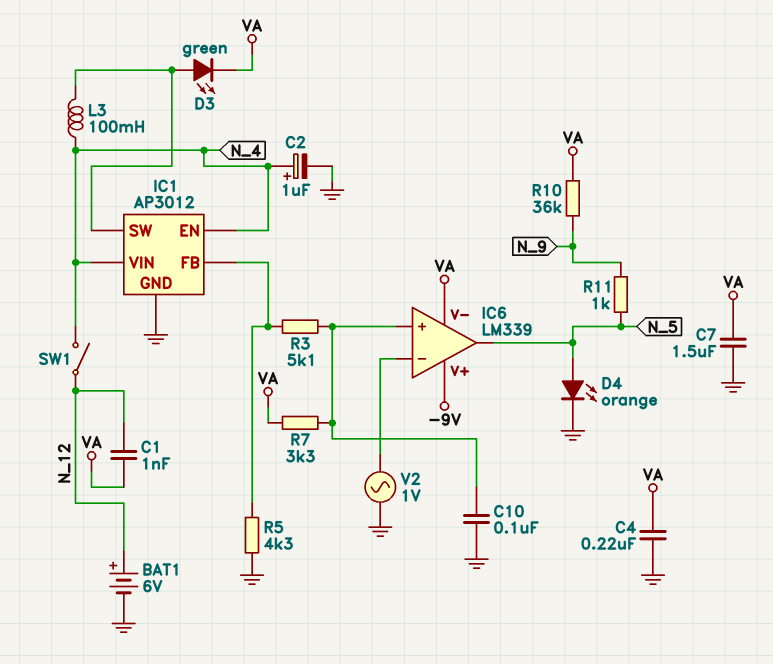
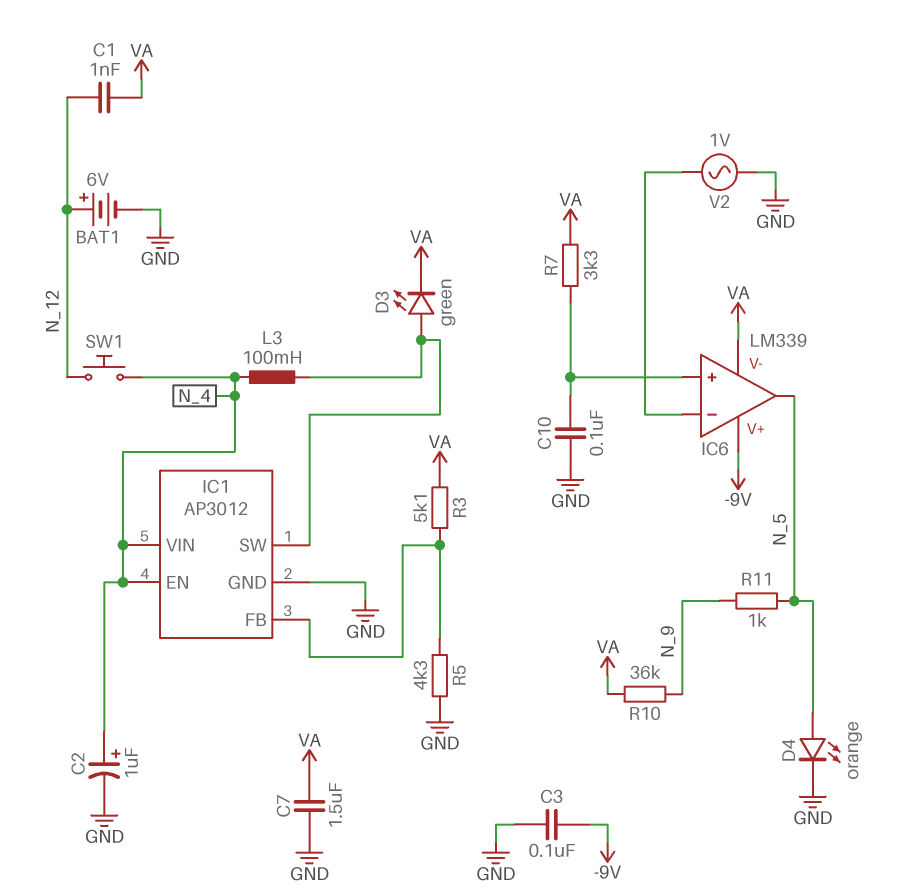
C3: none -> 100nF (-9V, GND)
C4: 220nF (GND, VA) -> none
R3: 5.1k (IC1/FB, IC6/in+) -> 5.1k (IC1/FB, VA)
SW1: switch (N_4, N_12) -> button (N_4, N_12)

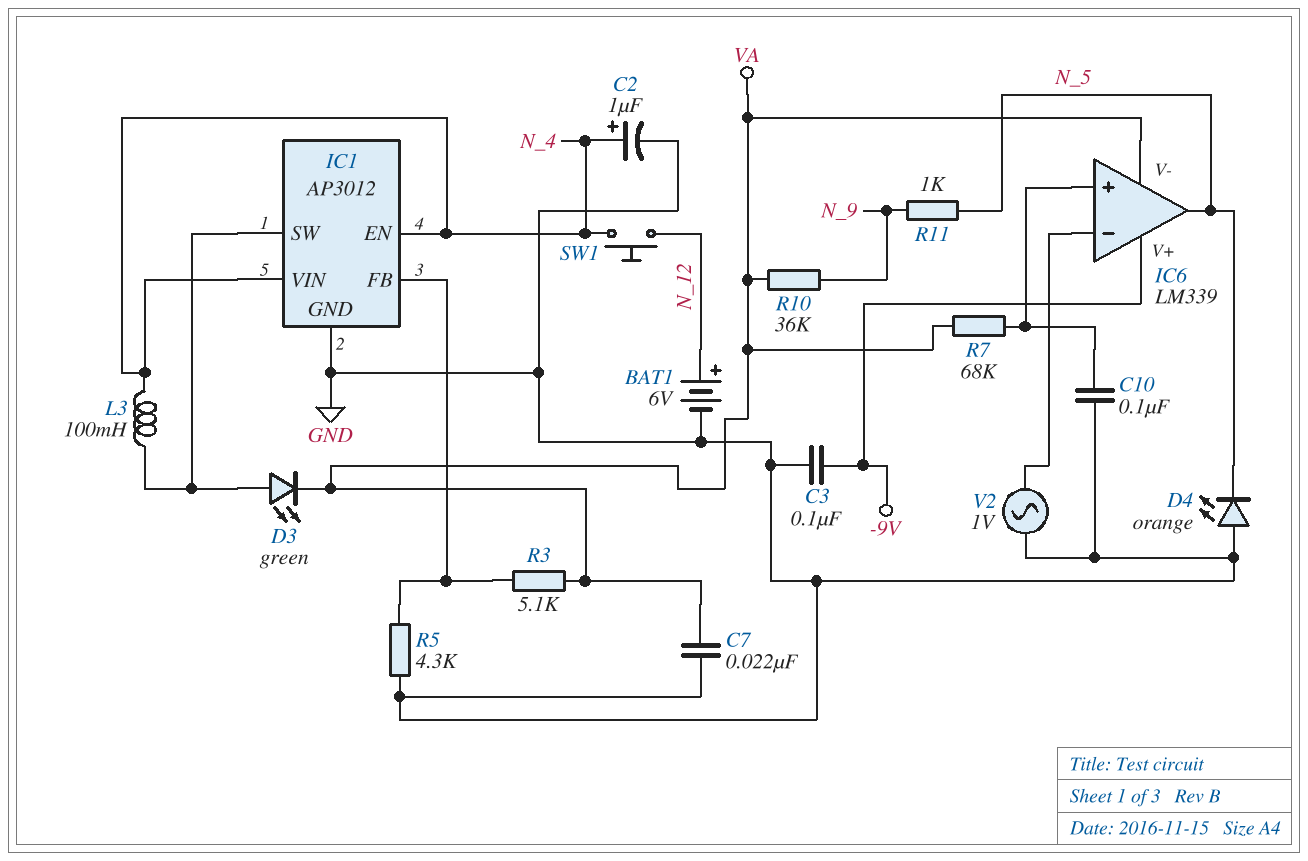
C1: 1nF (N_12, VA) -> none
C7: 1.5uF (GND, VA) -> 22nF (GND, VA)
D4: LED orange (A N_5, K GND) -> LED orange (A GND, K N_5)
R7: 3.3k (IC6/in+, VA) -> 68k (IC6/in+, VA)

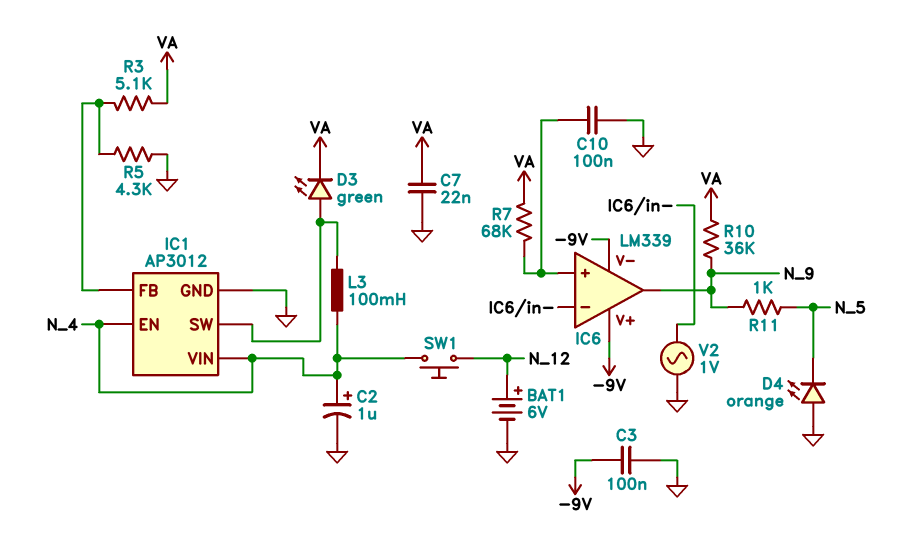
IC6 pin V-: VA -> -9V
IC6 pin out: N_5 -> N_9

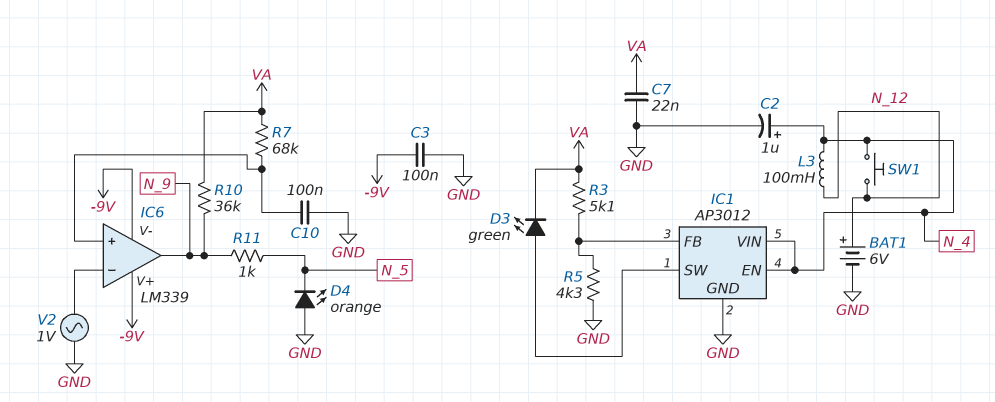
L3: 100mH (IC1/SW, N_4) -> 100mH (N_4, N_12)

